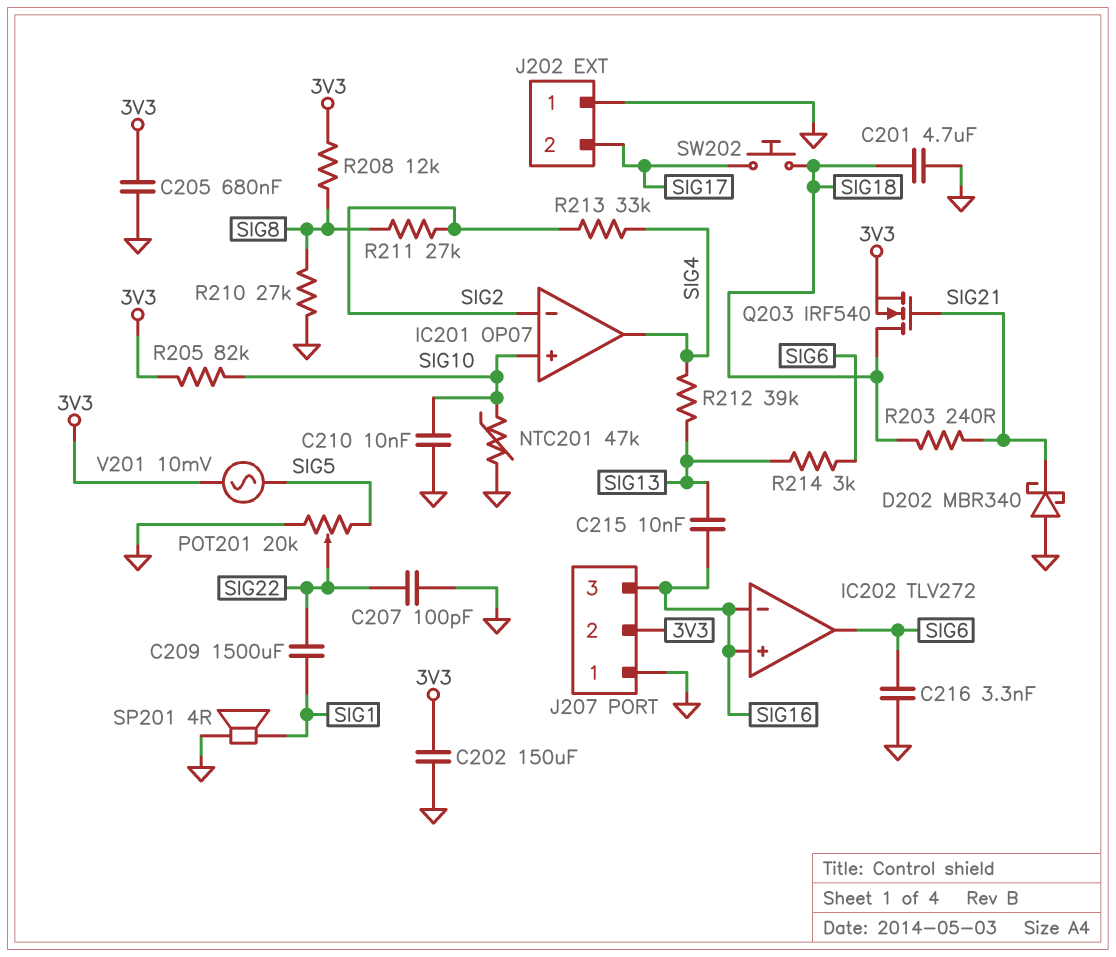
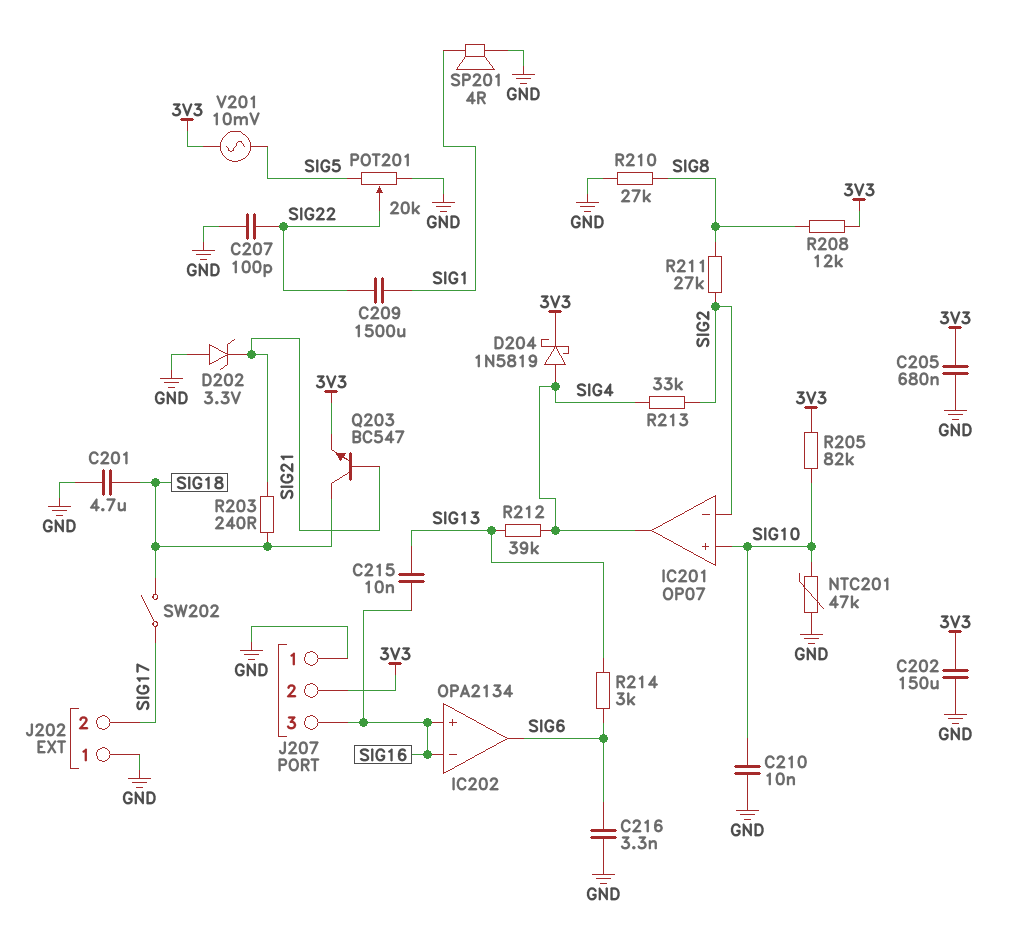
D202: schottky MBR340 (A GND, K SIG21) -> zener 3.3V (A GND, K SIG21)
D204: none -> schottky 1N5819 (A SIG4, K 3V3)
IC202: TLV272 -> OPA2134
Q203: NMOS IRF540 (G SIG21, D SIG18, S 3V3) -> NPN BC547 (B SIG21, C SIG18, E 3V3)
SW202: button (SIG17, SIG18) -> switch (SIG17, SIG18)

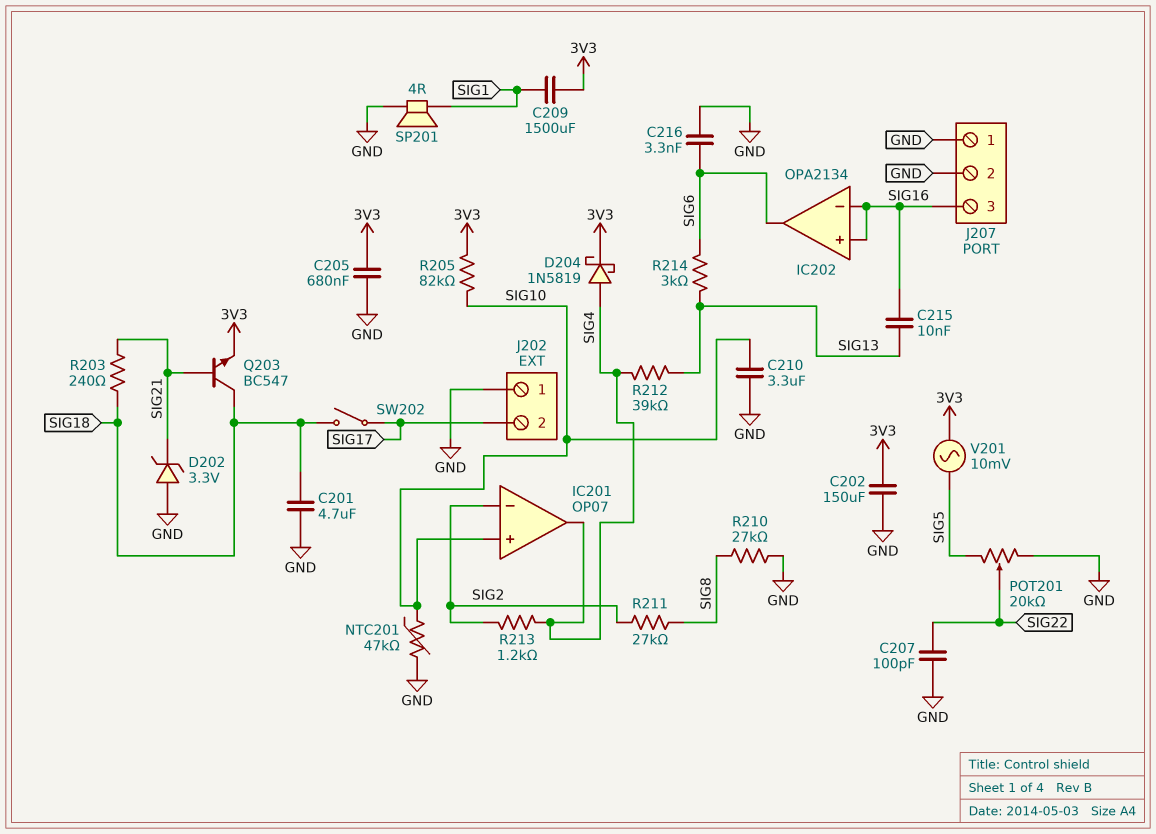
C209: 1500uF (SIG1, SIG22) -> 1500uF (3V3, SIG1)
C210: 10nF (GND, SIG10) -> 3.3uF (GND, SIG10)
J207 pin 2: 3V3 -> GND
R208: 12k (3V3, SIG8) -> none
R213: 33k (SIG2, SIG4) -> 1.2k (SIG2, SIG4)

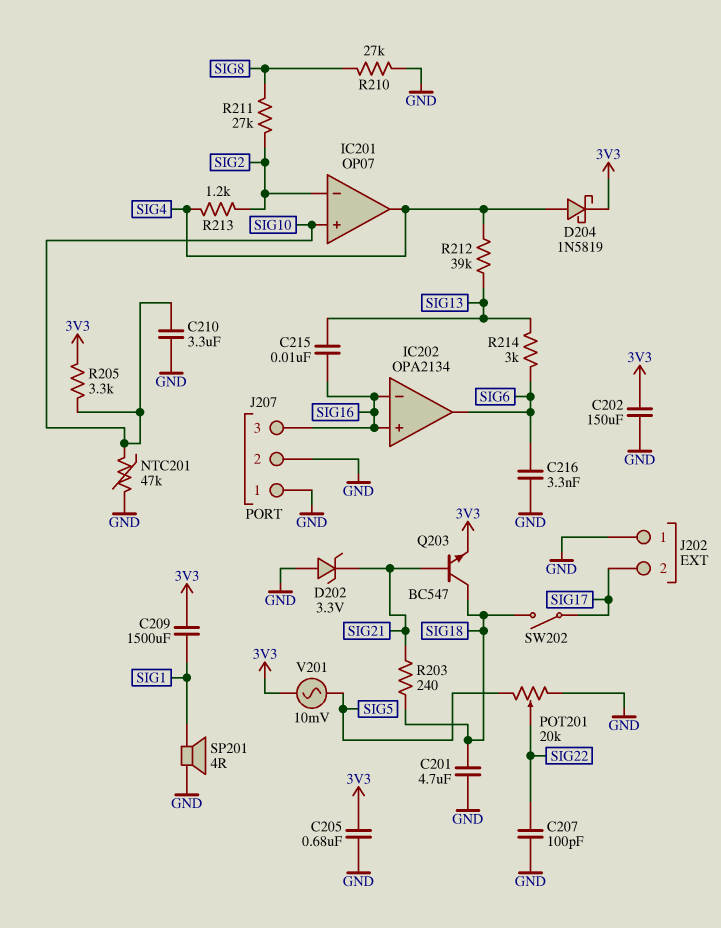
R205: 82k (3V3, SIG10) -> 3.3k (3V3, SIG10)

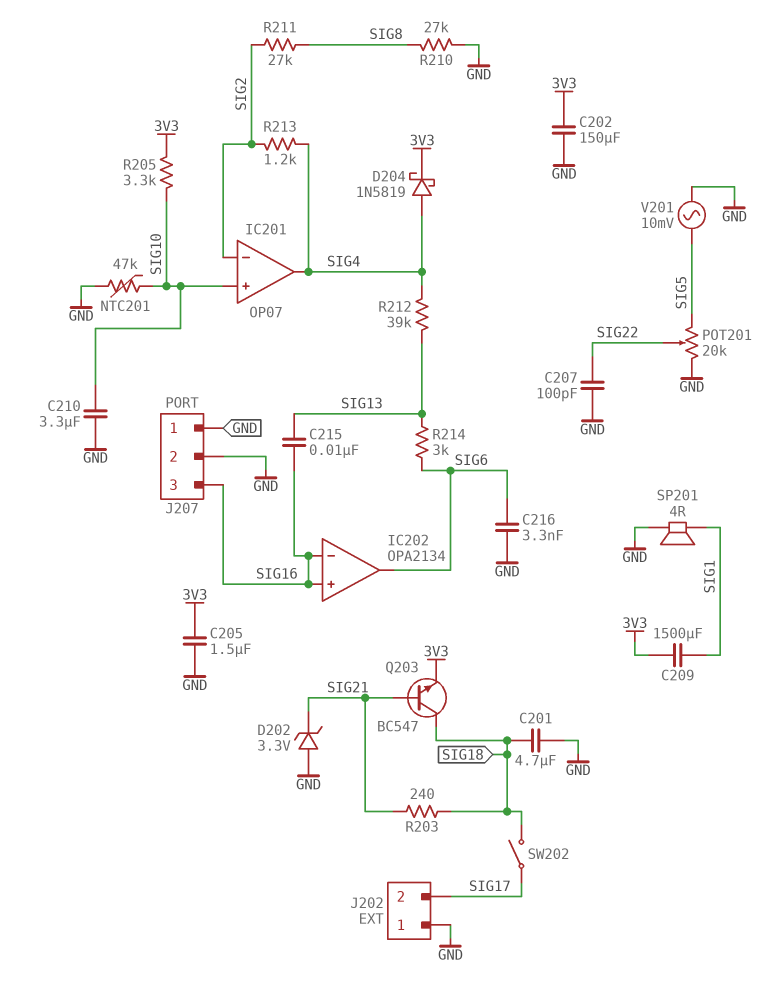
C205: 680nF (3V3, GND) -> 1.5uF (3V3, GND)
V201: AC 10mV (3V3, SIG5) -> AC 10mV (GND, SIG5)

